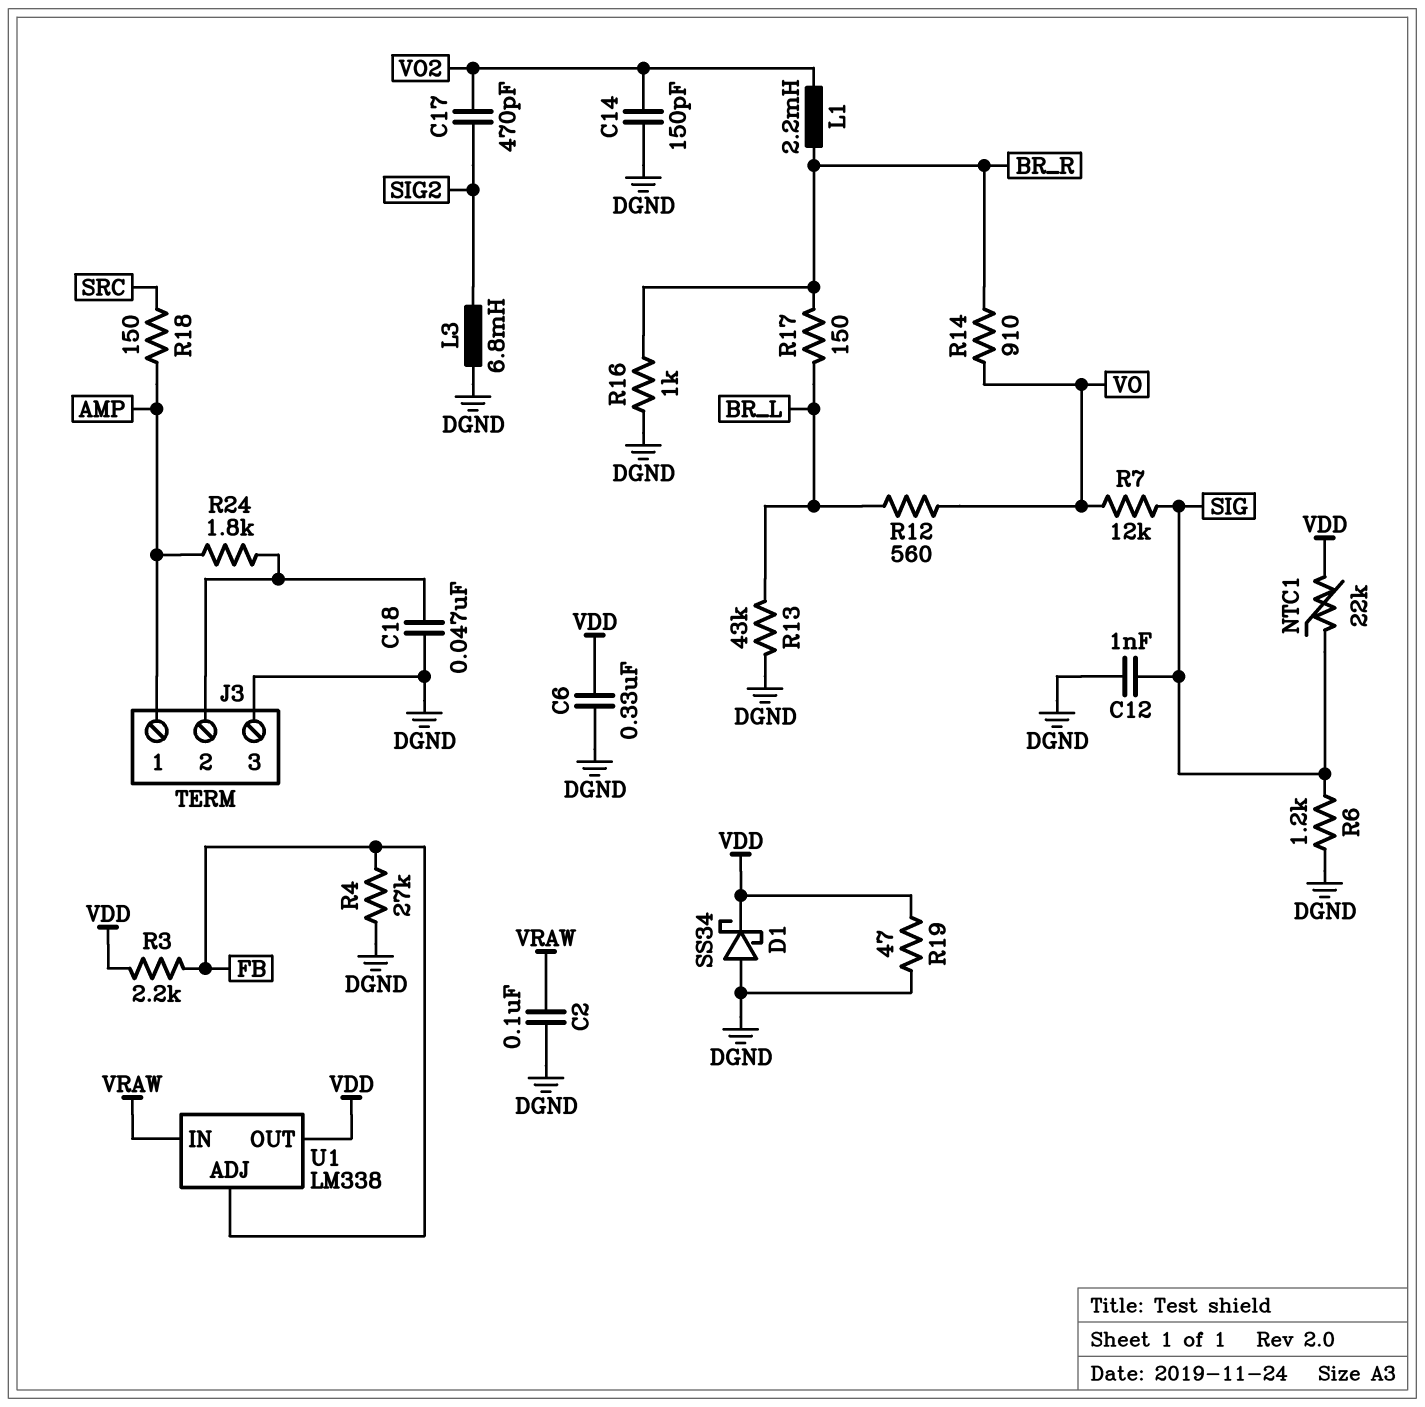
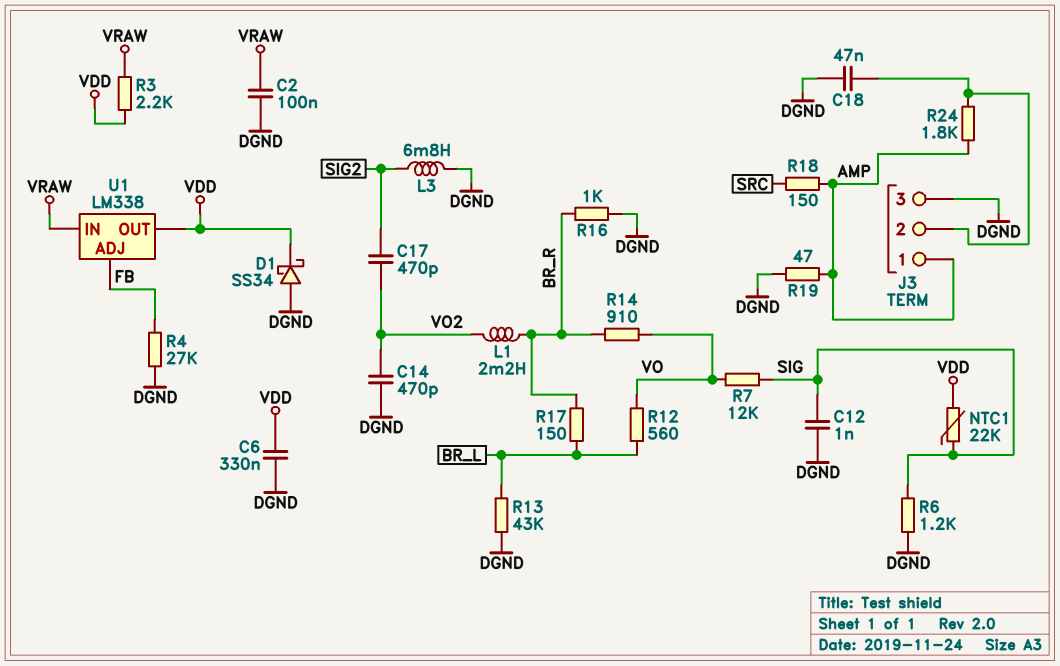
C14: 150pF (DGND, VO2) -> 470pF (DGND, VO2)
R3: 2.2k (FB, VDD) -> 2.2k (VDD, VRAW)
R19: 47 (DGND, VDD) -> 47 (AMP, DGND)

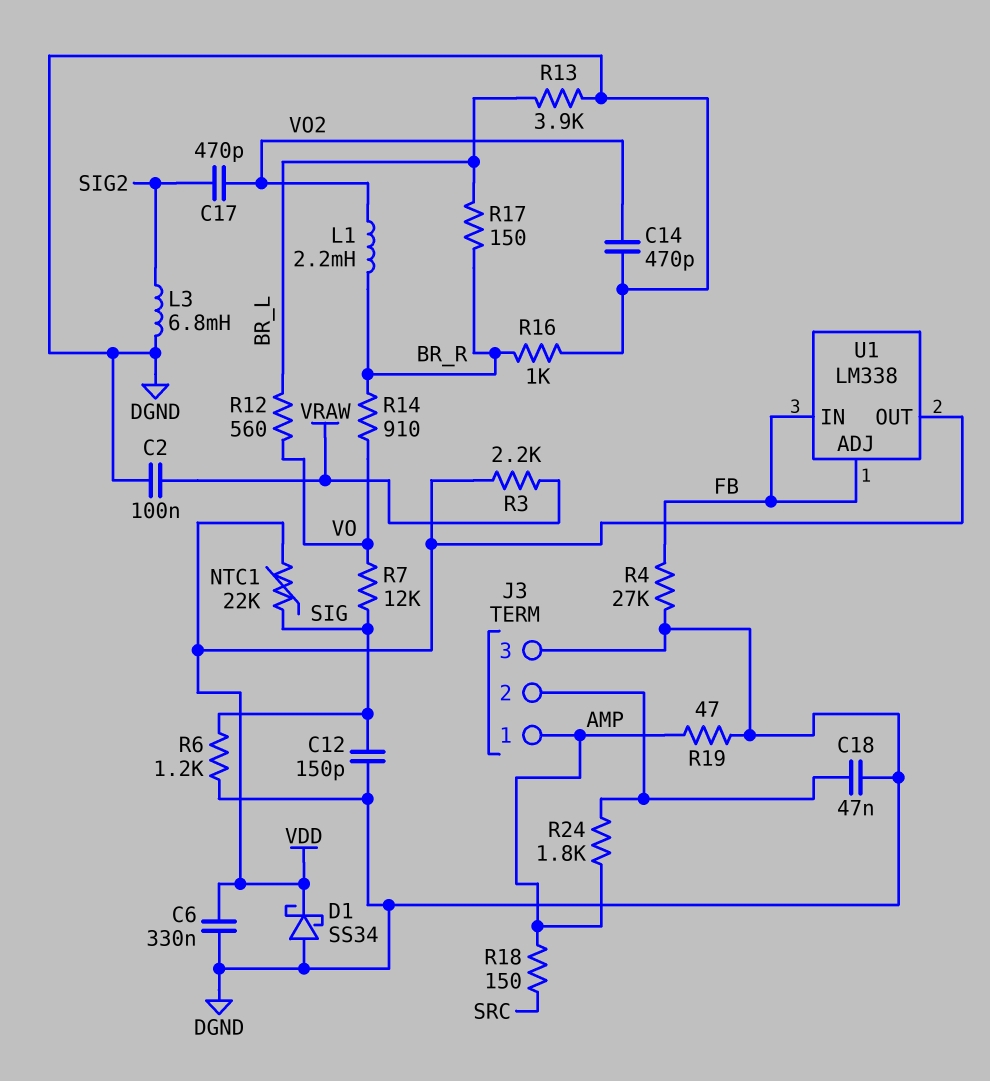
C12: 1nF (DGND, SIG) -> 150pF (DGND, SIG)
R13: 43k (BR_L, DGND) -> 3.9k (BR_L, DGND)
U1 pin IN: VRAW -> FB

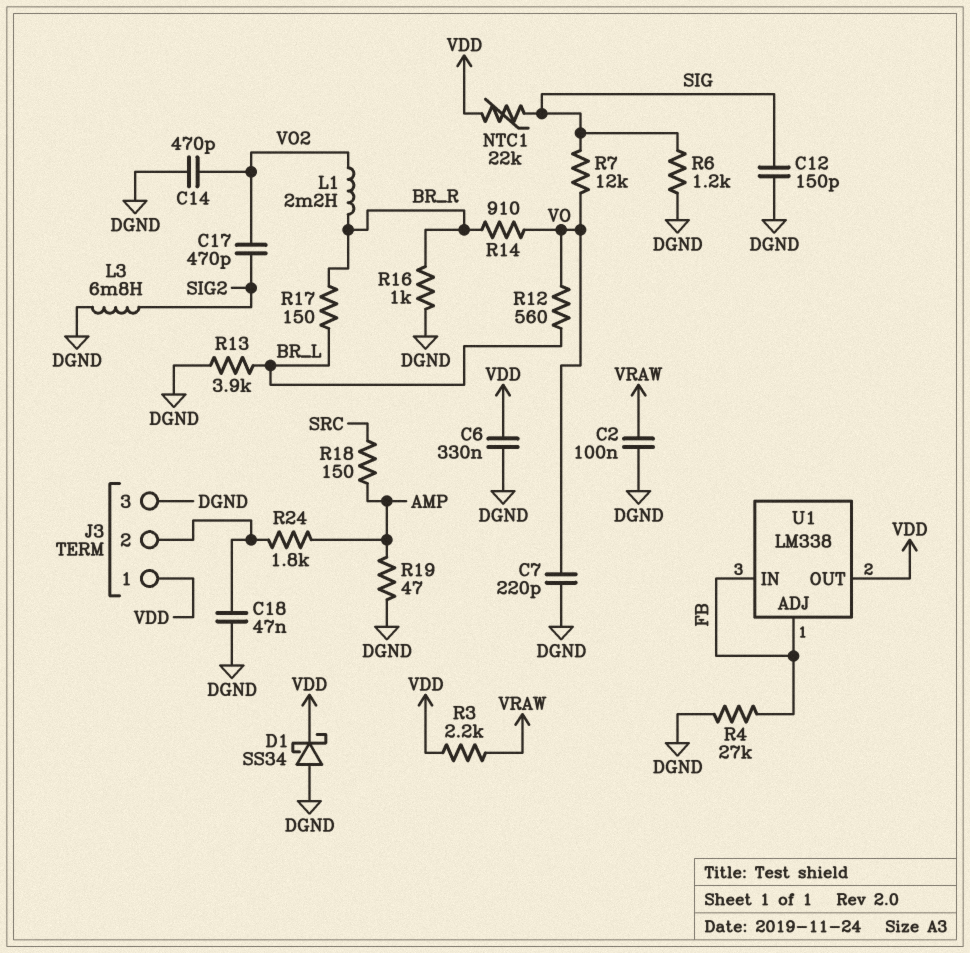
C7: none -> 220pF (DGND, VO)
J3 pin 1: AMP -> VDD

